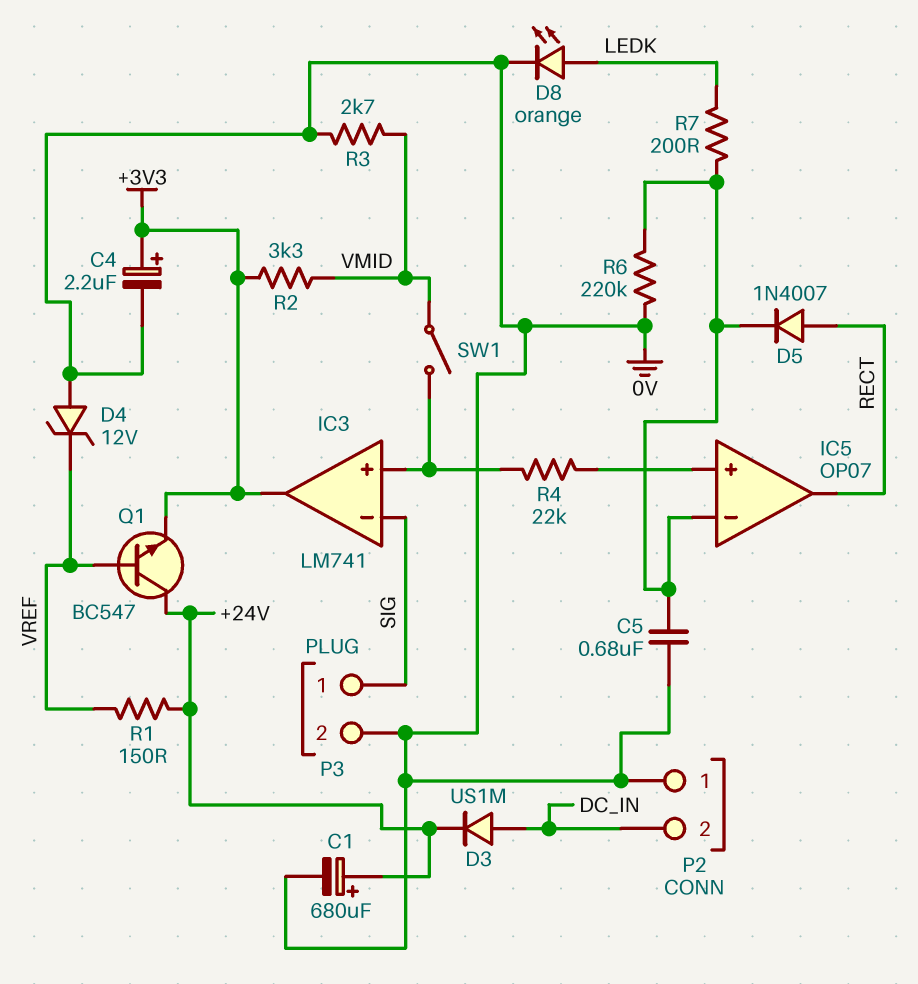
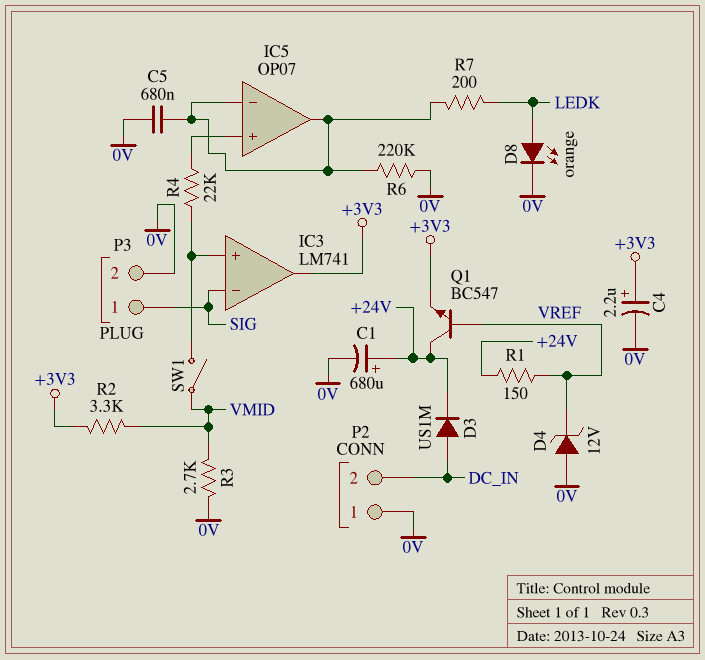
D5: diode 1N4007 (A RECT, K IC5/in-) -> none
IC5 pin out: RECT -> IC5/in-

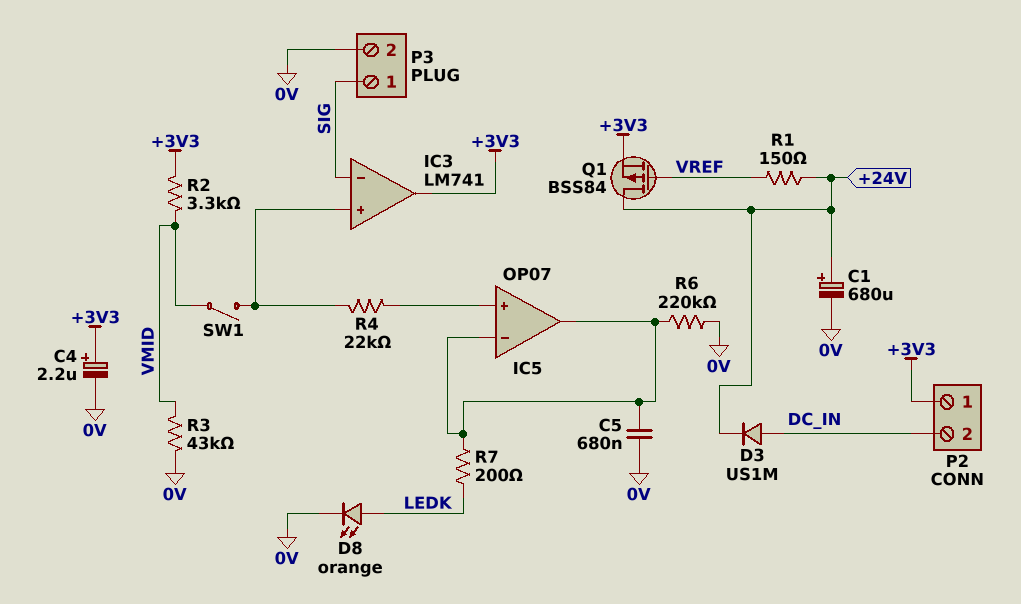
D4: zener 12V (A 0V, K VREF) -> none
P2 pin 1: 0V -> +3V3
Q1: NPN BC547 (B VREF, C +24V, E +3V3) -> PMOS BSS84 (G VREF, D +24V, S +3V3)
R3: 2.7k (0V, VMID) -> 43k (0V, VMID)

